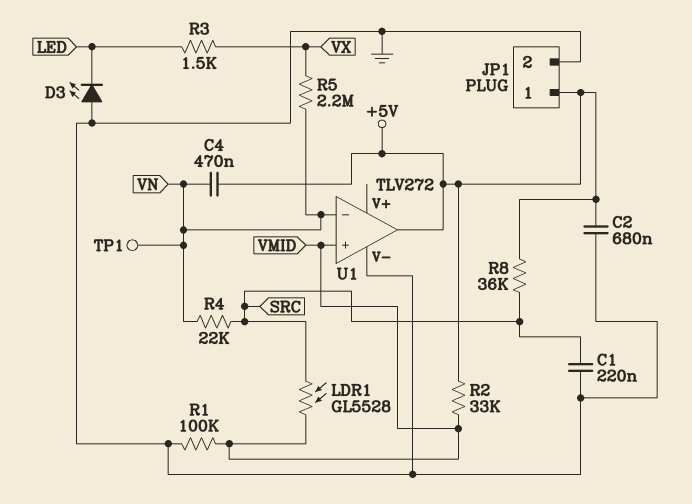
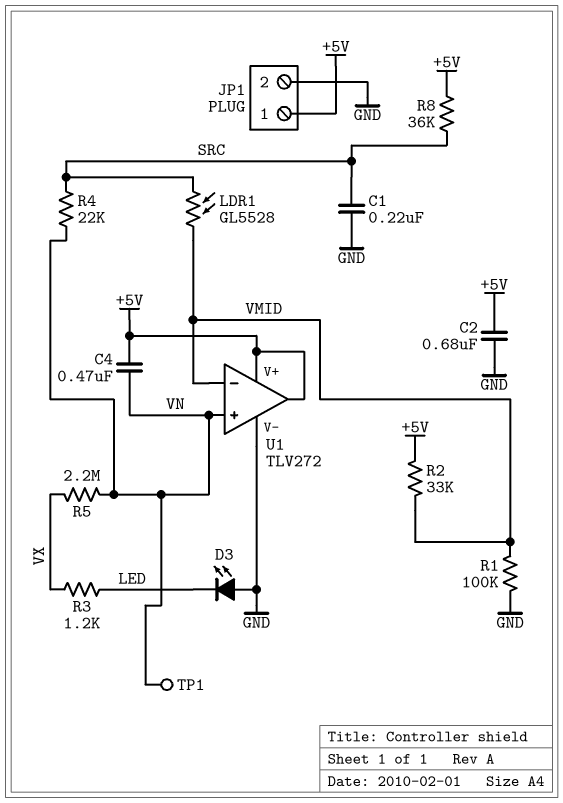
R3: 1.5k (LED, VX) -> 1.2k (LED, VX)
U1 pin V+: none -> +5V
U1 pin in+: VMID -> VN
U1 pin in-: VN -> VMID

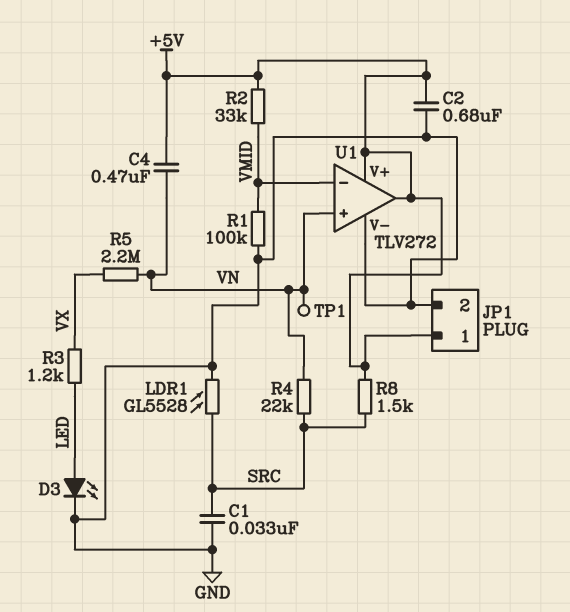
C1: 220nF (GND, SRC) -> 33nF (GND, SRC)
D3: LED (A GND, K LED) -> LED (A LED, K GND)
LDR1: GL5528 (SRC, VMID) -> GL5528 (GND, SRC)
R8: 36k (+5V, SRC) -> 1.5k (+5V, SRC)

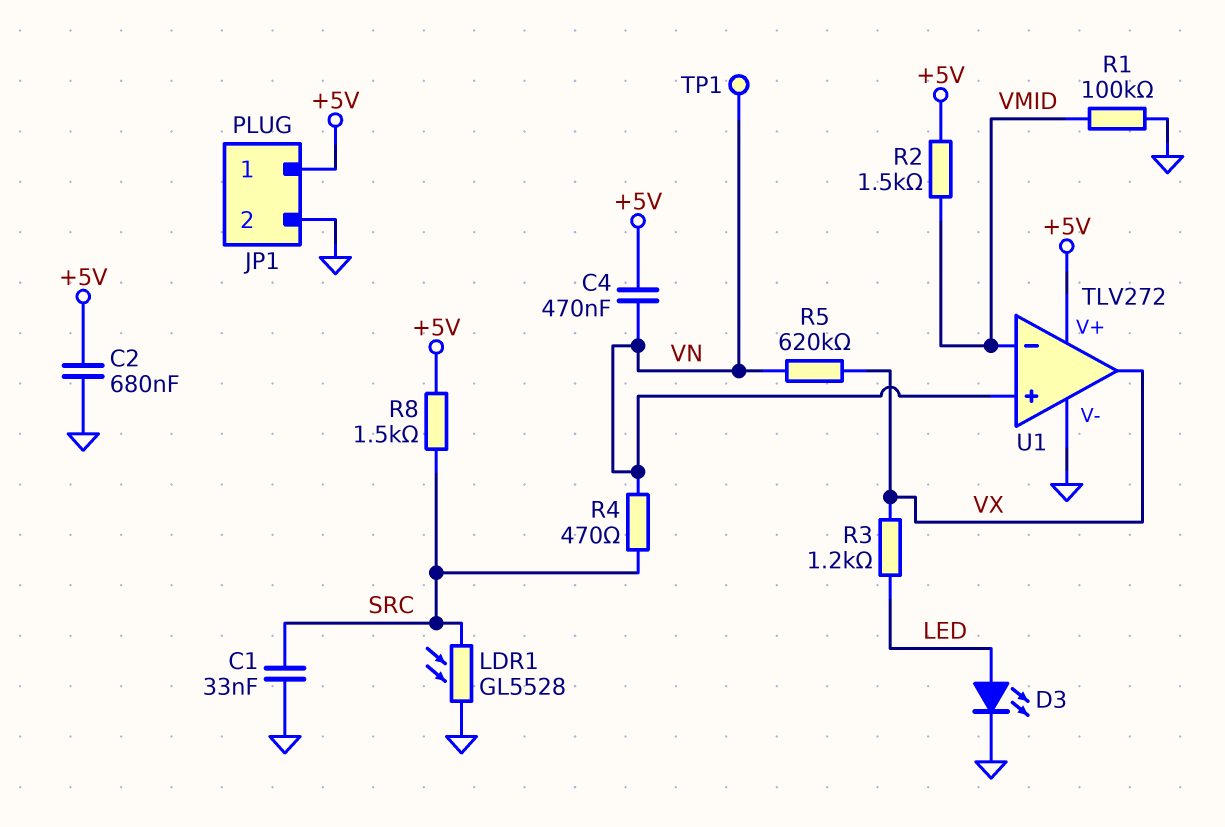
R2: 33k (+5V, VMID) -> 1.5k (+5V, VMID)
R4: 22k (SRC, VN) -> 470 (SRC, VN)
R5: 2.2M (VN, VX) -> 620k (VN, VX)
U1 pin out: +5V -> VX

